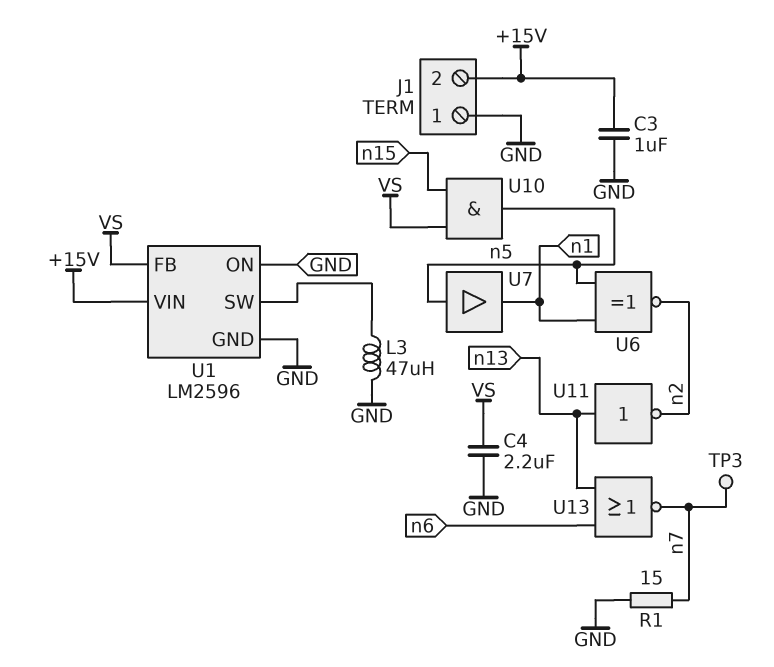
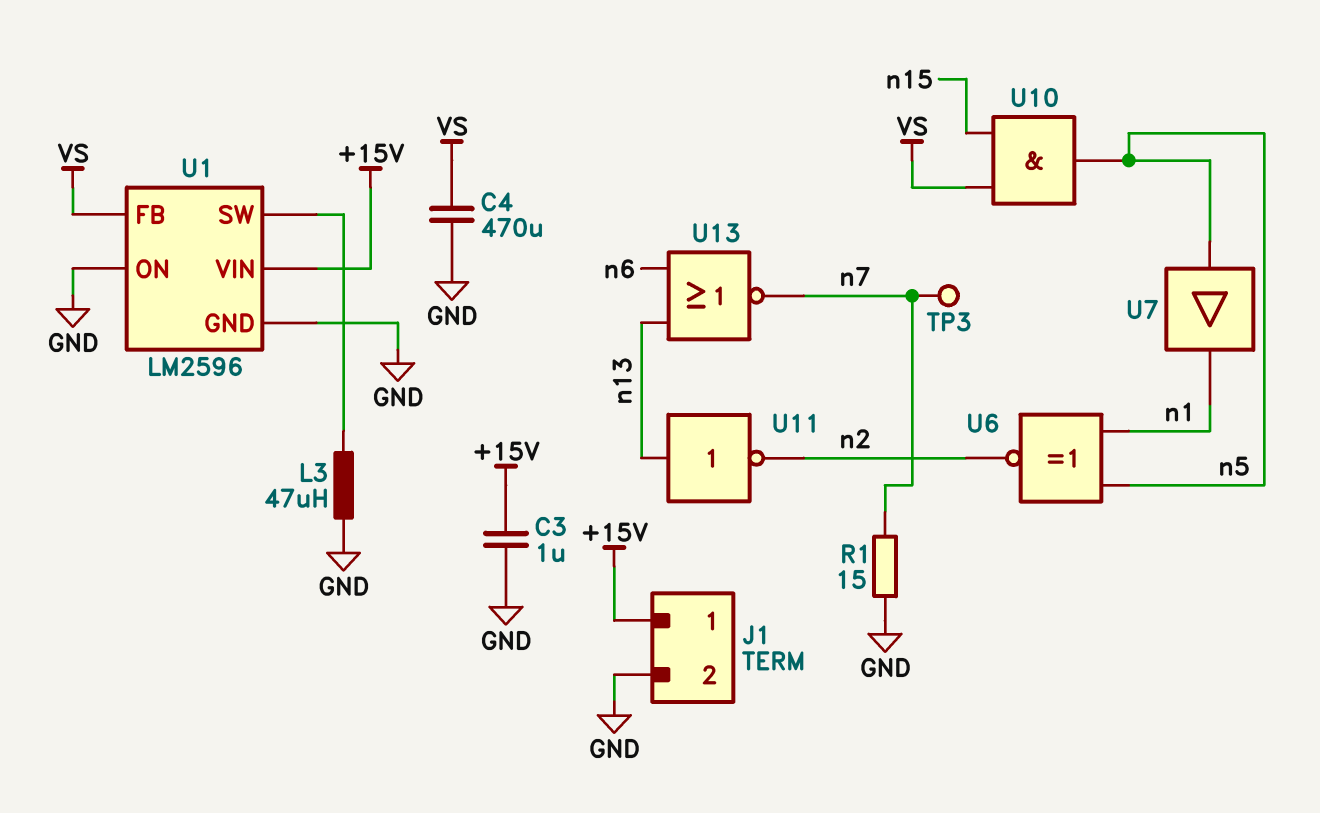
C4: 2.2uF (GND, VS) -> 470uF (GND, VS)
J1 pin 1: GND -> +15V
J1 pin 2: +15V -> GND

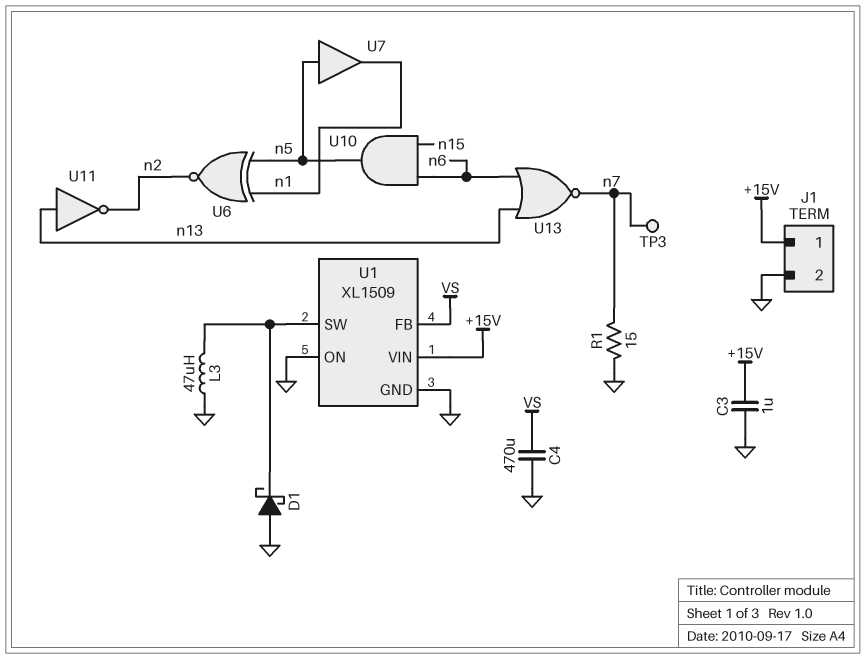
D1: none -> schottky (A GND, K U1/SW)
U1: LM2596 -> XL1509
U10: AND (in VS, in n15, out n5) -> AND (in n6, in n15, out n5)

